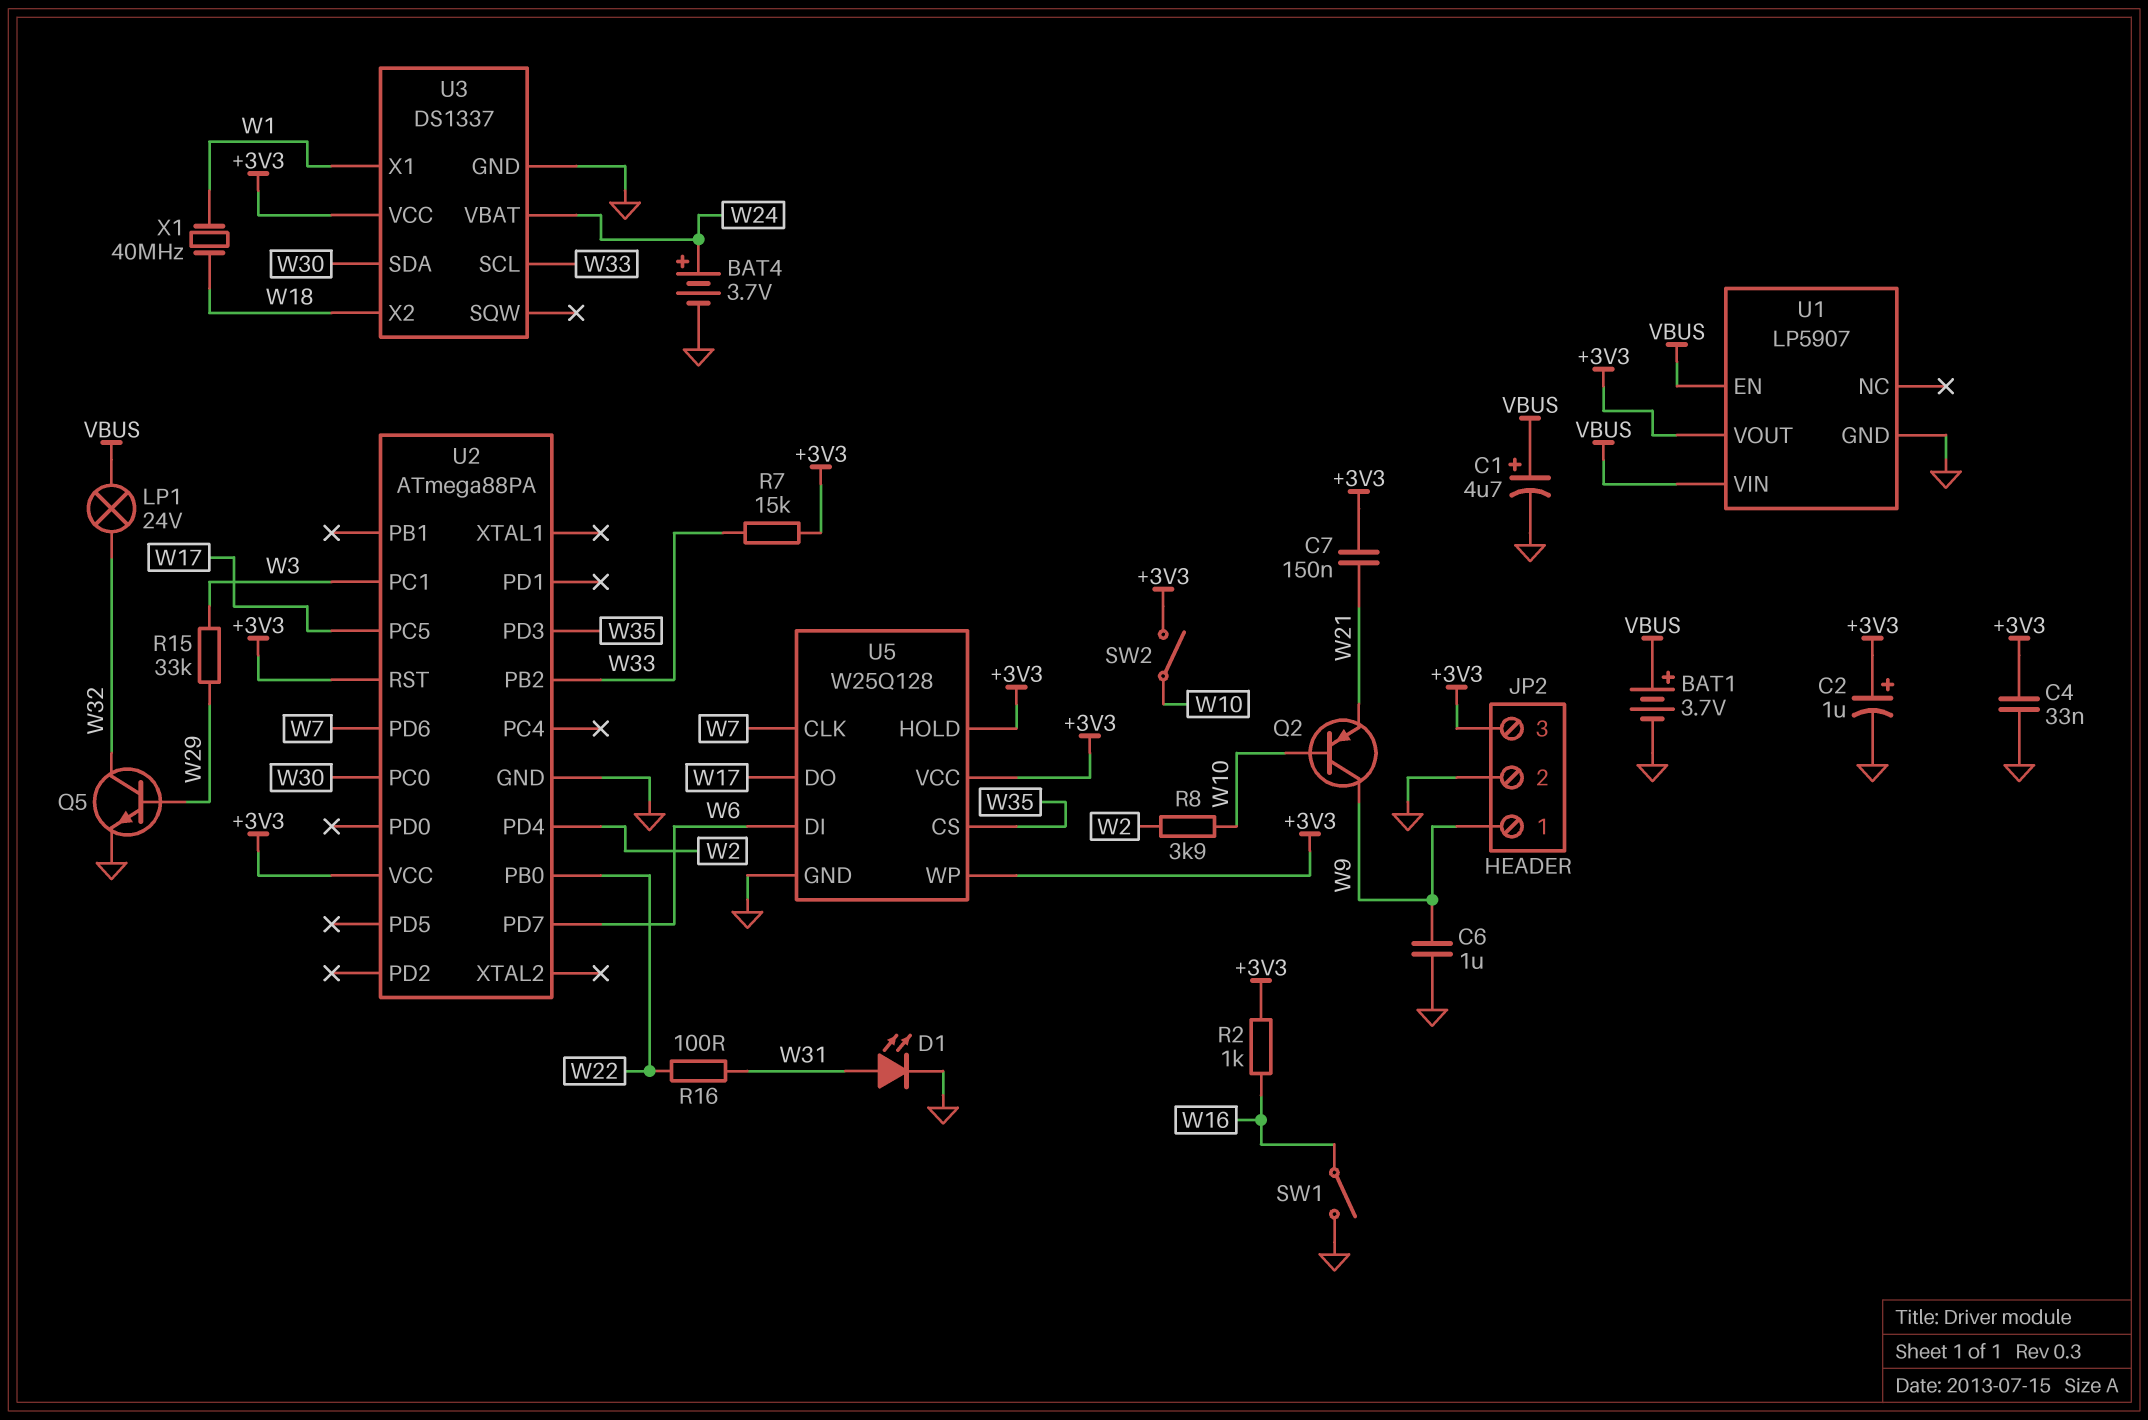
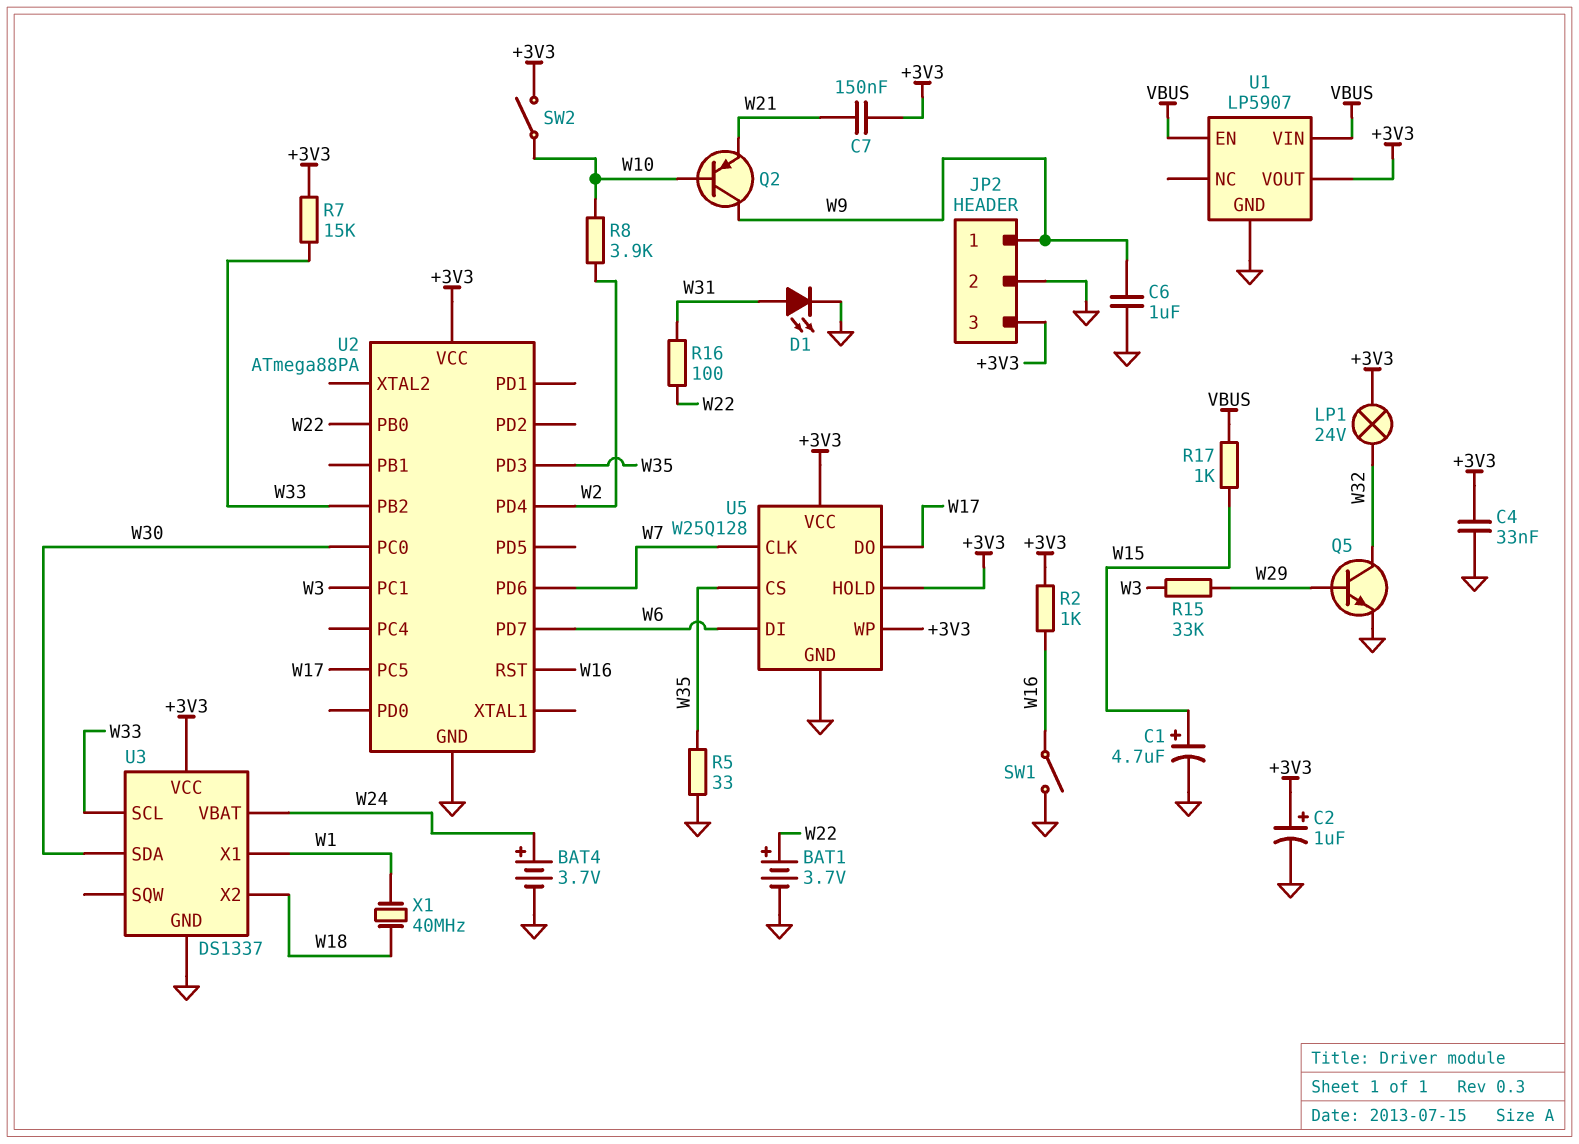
BAT1: 3.7V (plus VBUS, minus GND) -> 3.7V (plus W22, minus GND)
C1: 4.7uF (plus VBUS, minus GND) -> 4.7uF (plus W15, minus GND)
LP1: lamp 24V (VBUS, W32) -> lamp 24V (+3V3, W32)
R5: none -> 33 (GND, W35)
R17: none -> 1k (VBUS, W15)
U2 pin RST: +3V3 -> W16

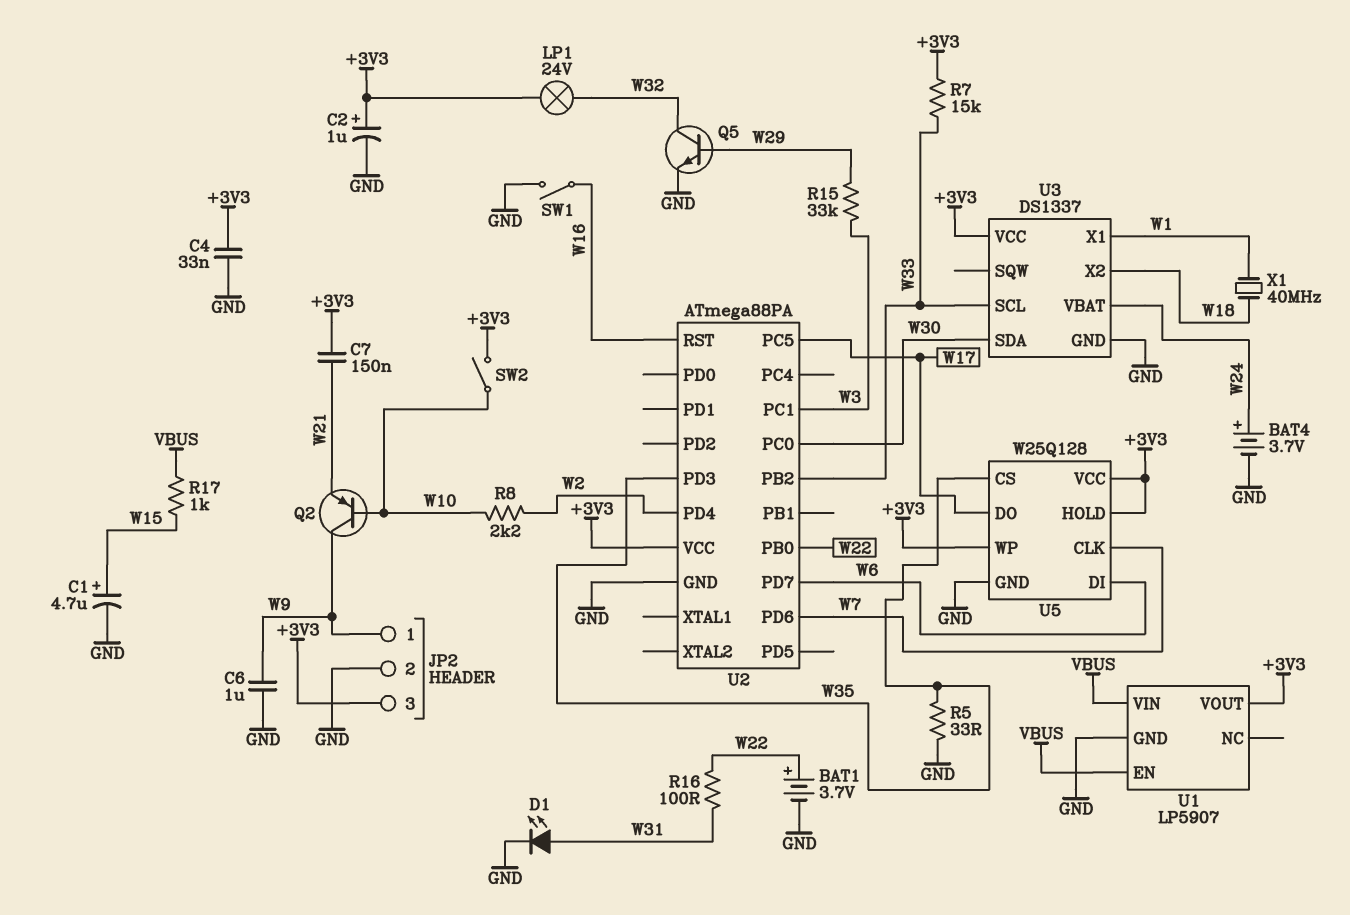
R2: 1k (+3V3, W16) -> none
R8: 3.9k (W2, W10) -> 2.2k (W2, W10)

